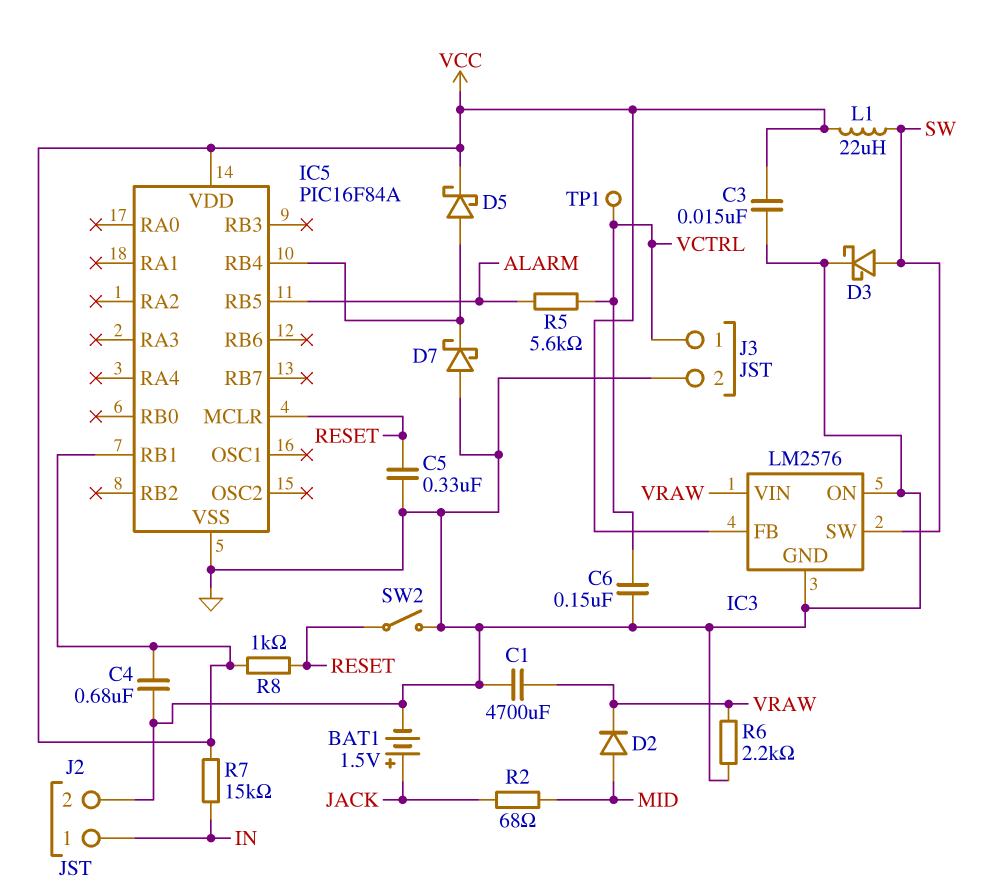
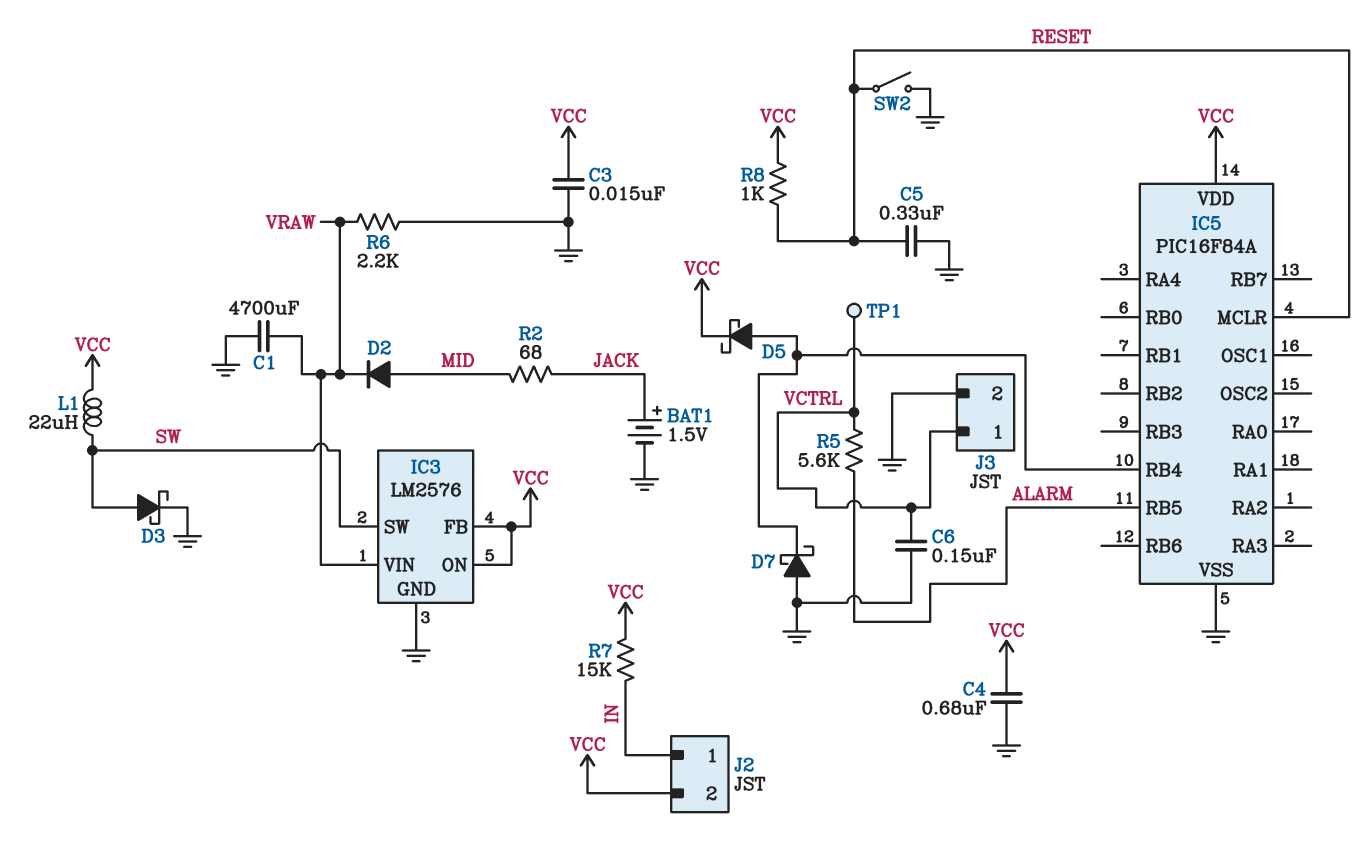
IC3 pin ON: GND -> VCC
IC5 pin RB1: VCC -> none
J2 pin 2: GND -> VCC

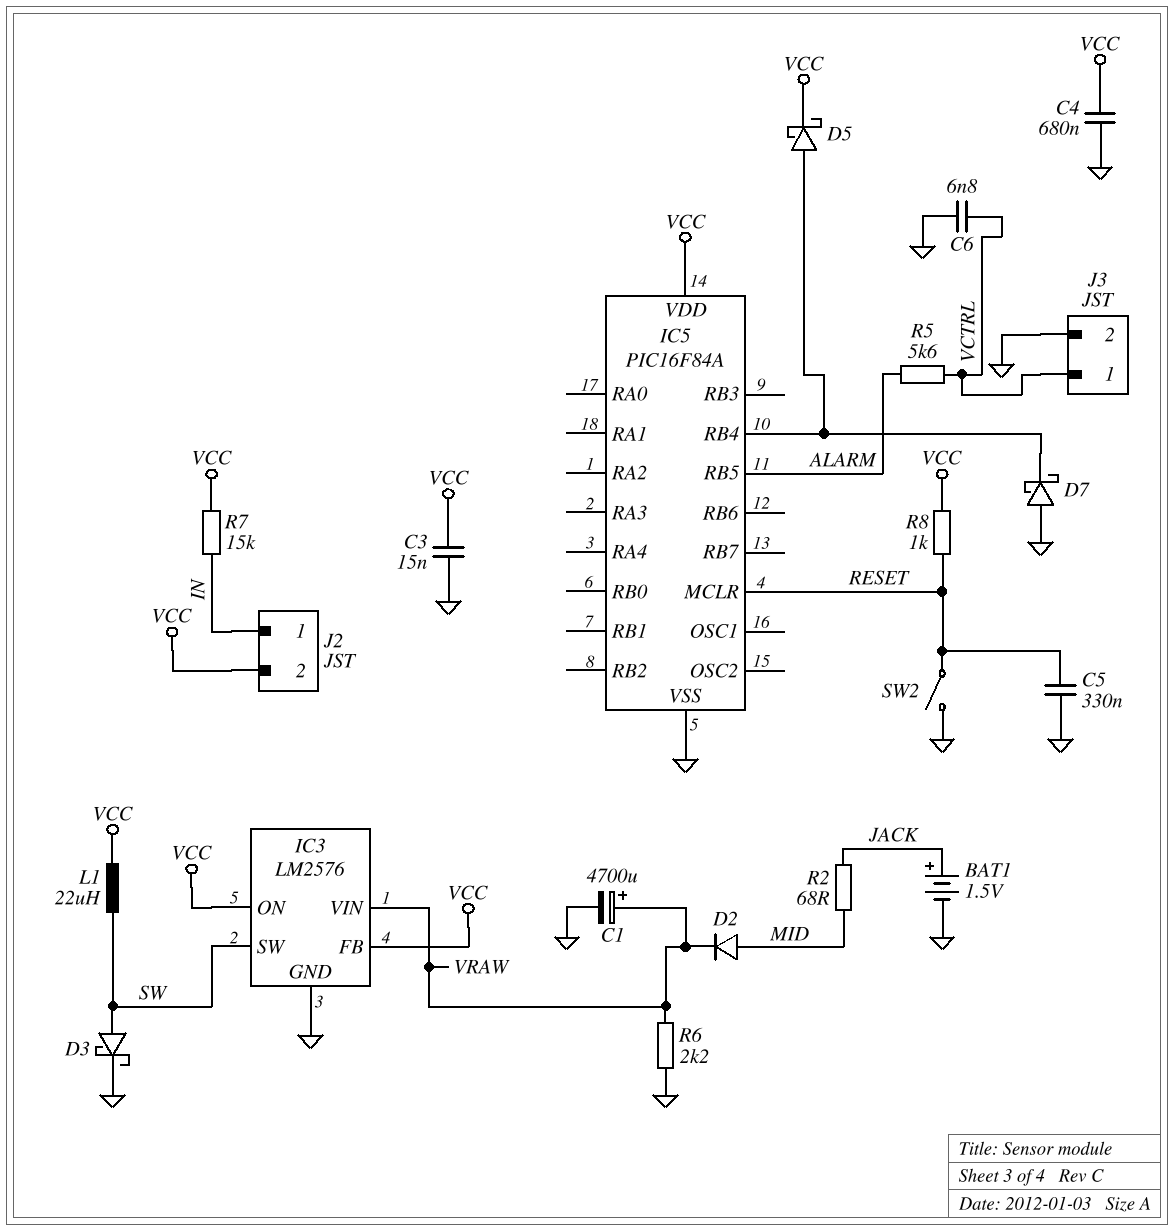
C1: 4700uF (GND, VRAW) -> 4700uF (plus VRAW, minus GND)
C6: 150nF (GND, VCTRL) -> 6.8nF (GND, VCTRL)
TP1: test point (VCTRL) -> none

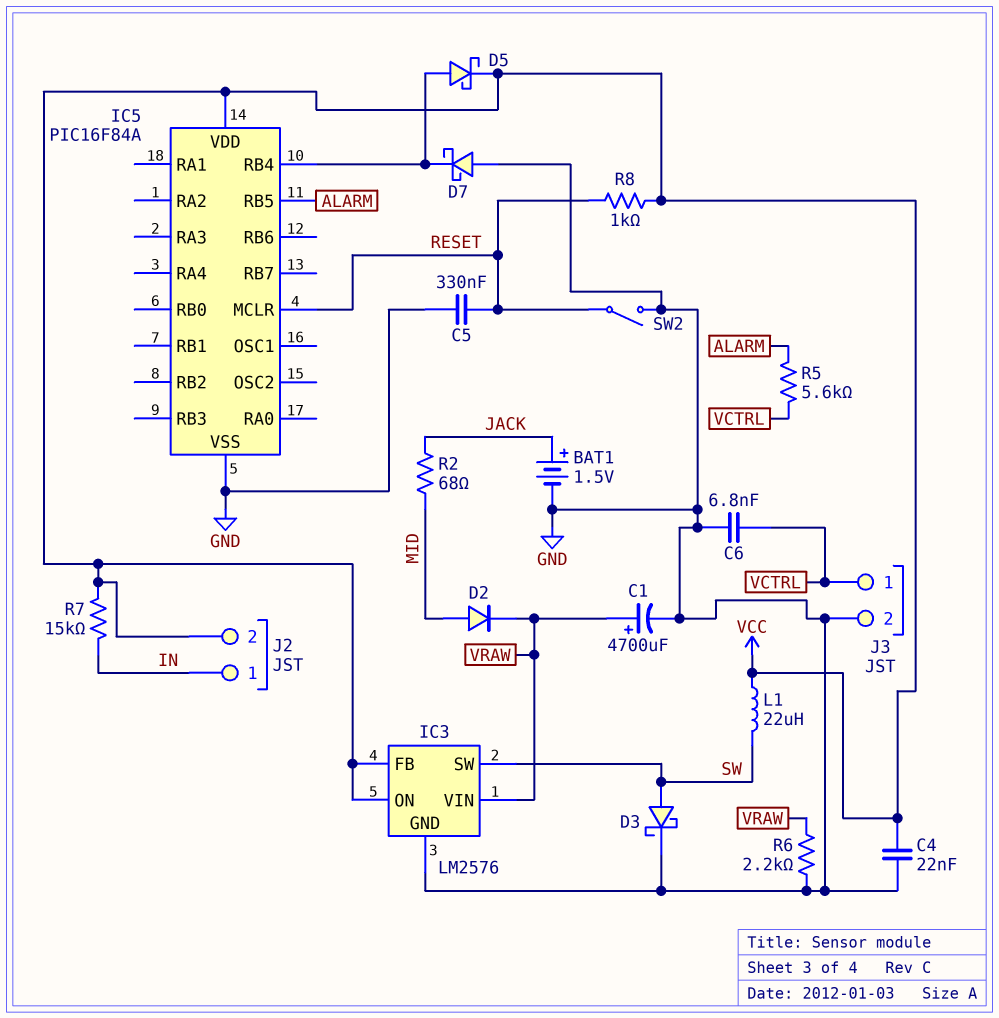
C3: 15nF (GND, VCC) -> none
C4: 680nF (GND, VCC) -> 22nF (GND, VCC)

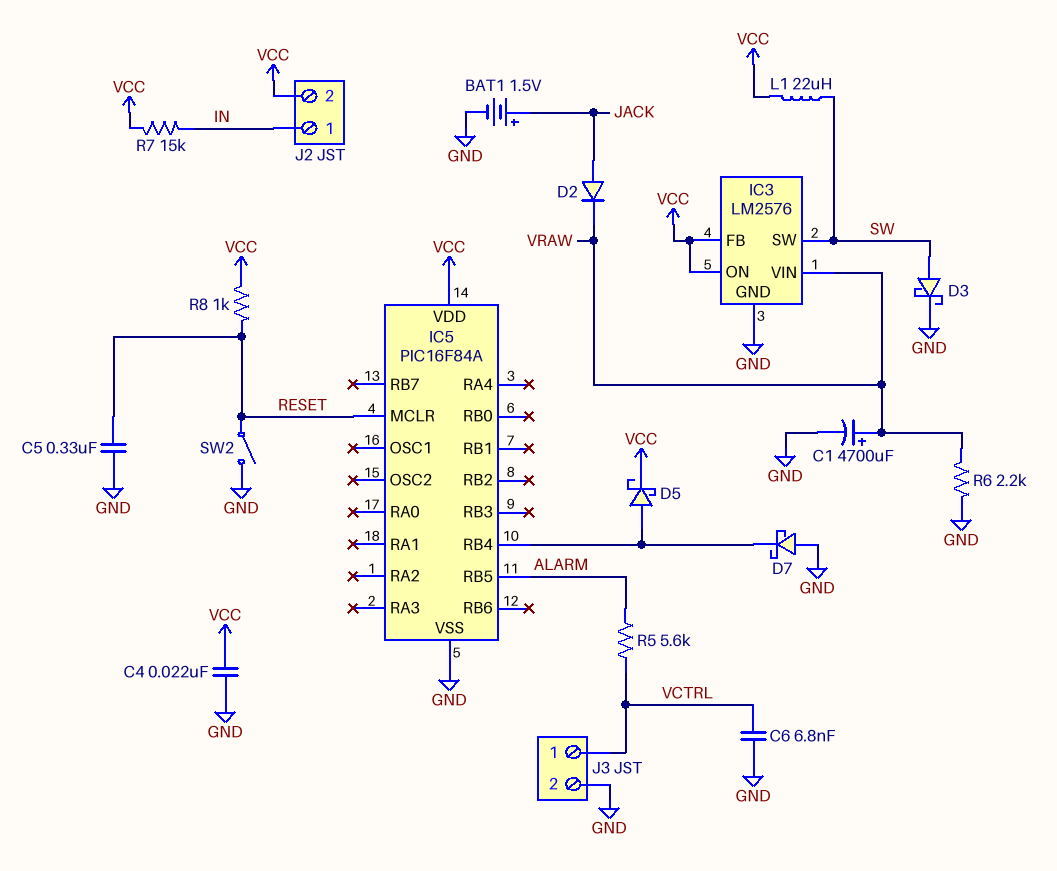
D2: diode (A MID, K VRAW) -> diode (A JACK, K VRAW)
R2: 68 (JACK, MID) -> none

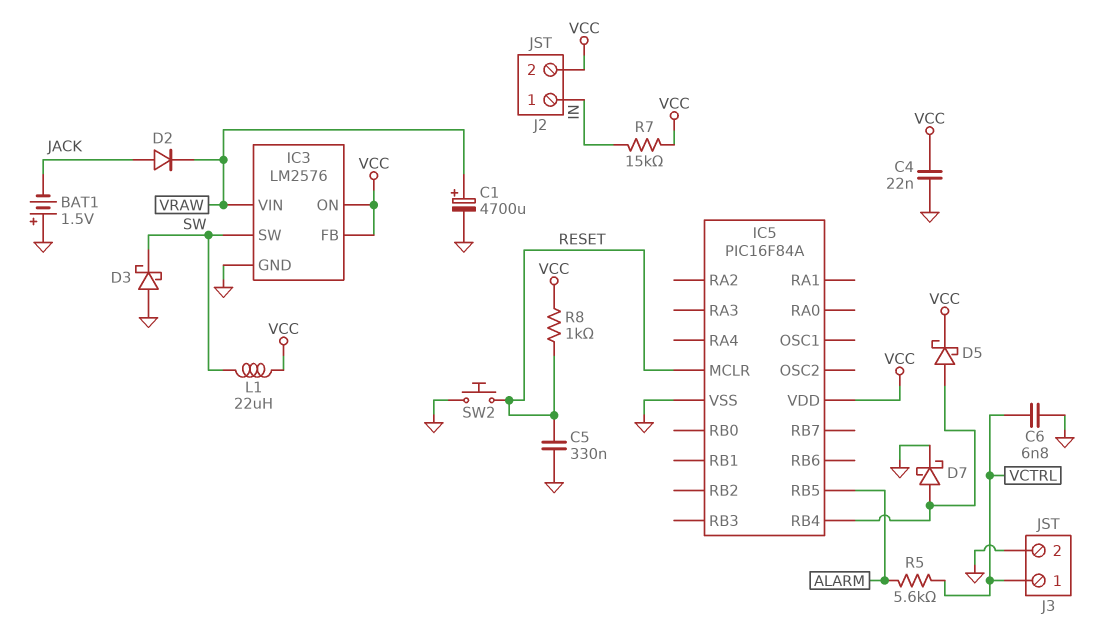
BAT1: 1.5V (plus JACK, minus GND) -> 1.5V (plus GND, minus JACK)
D3: schottky (A SW, K GND) -> schottky (A GND, K SW)
D7: schottky (A GND, K IC5/RB4) -> schottky (A IC5/RB4, K GND)
R6: 2.2k (GND, VRAW) -> none
SW2: switch (GND, RESET) -> button (GND, RESET)

